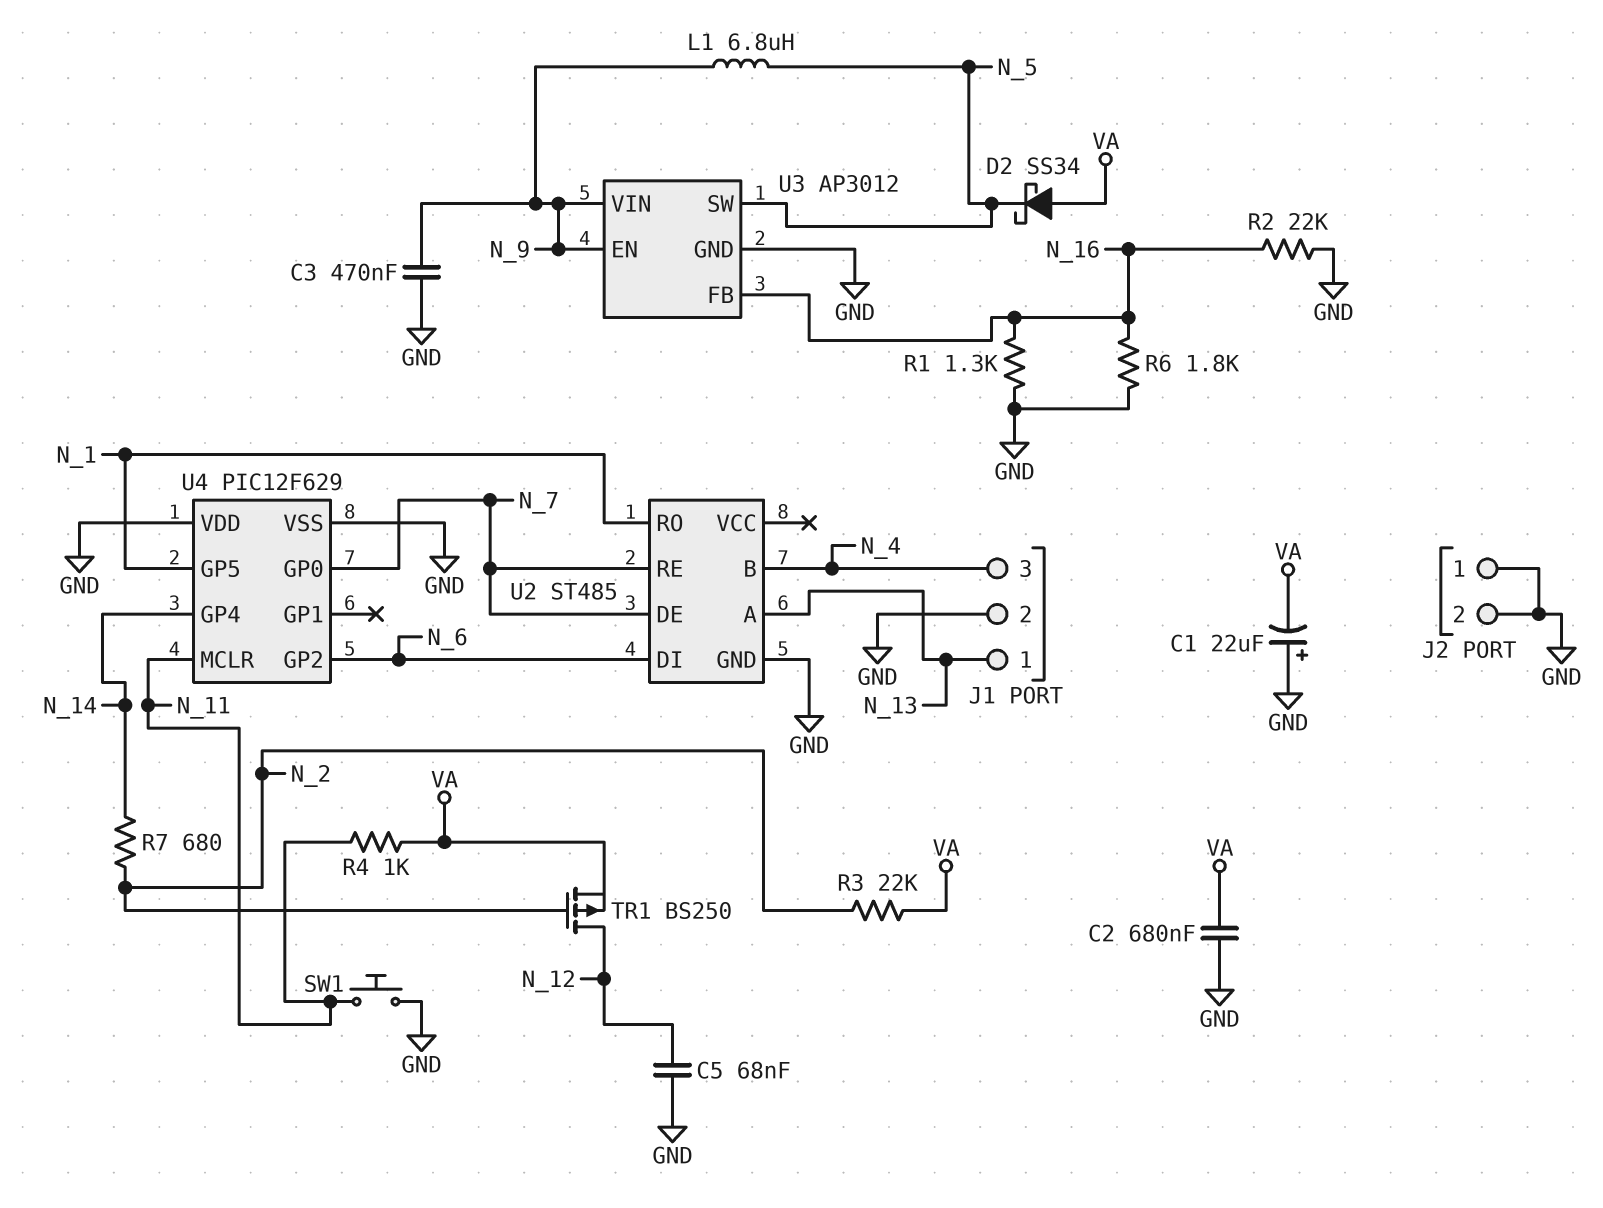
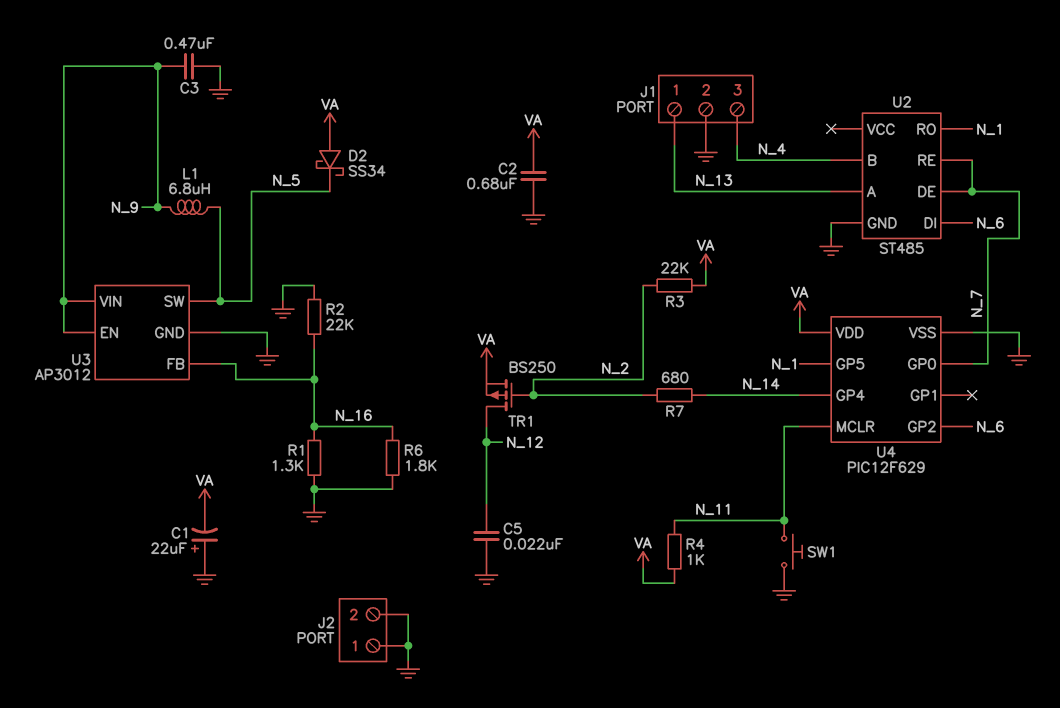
C5: 68nF (GND, N_12) -> 22nF (GND, N_12)
U4 pin VDD: GND -> VA

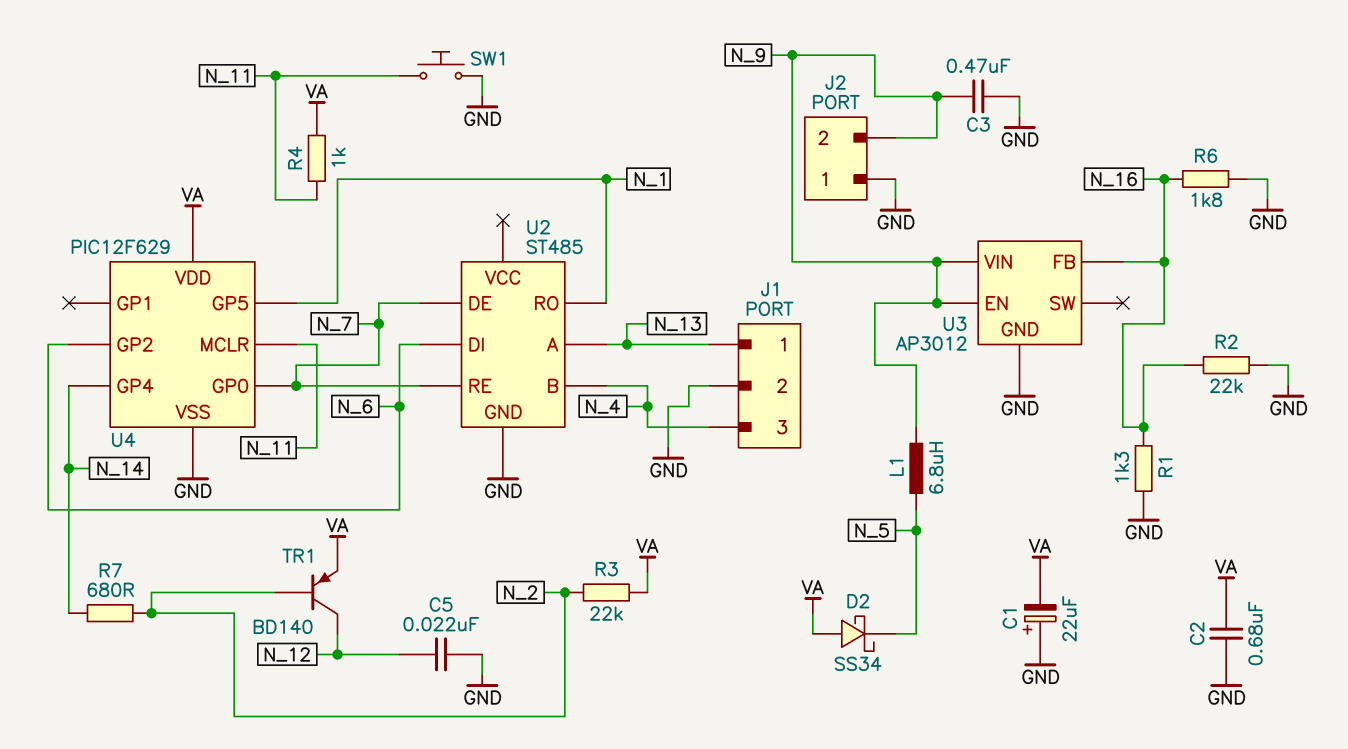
J2 pin 2: GND -> N_9
TR1: PMOS BS250 (G N_2, D N_12, S VA) -> PNP BD140 (B N_2, C N_12, E VA)
U3 pin SW: N_5 -> none

